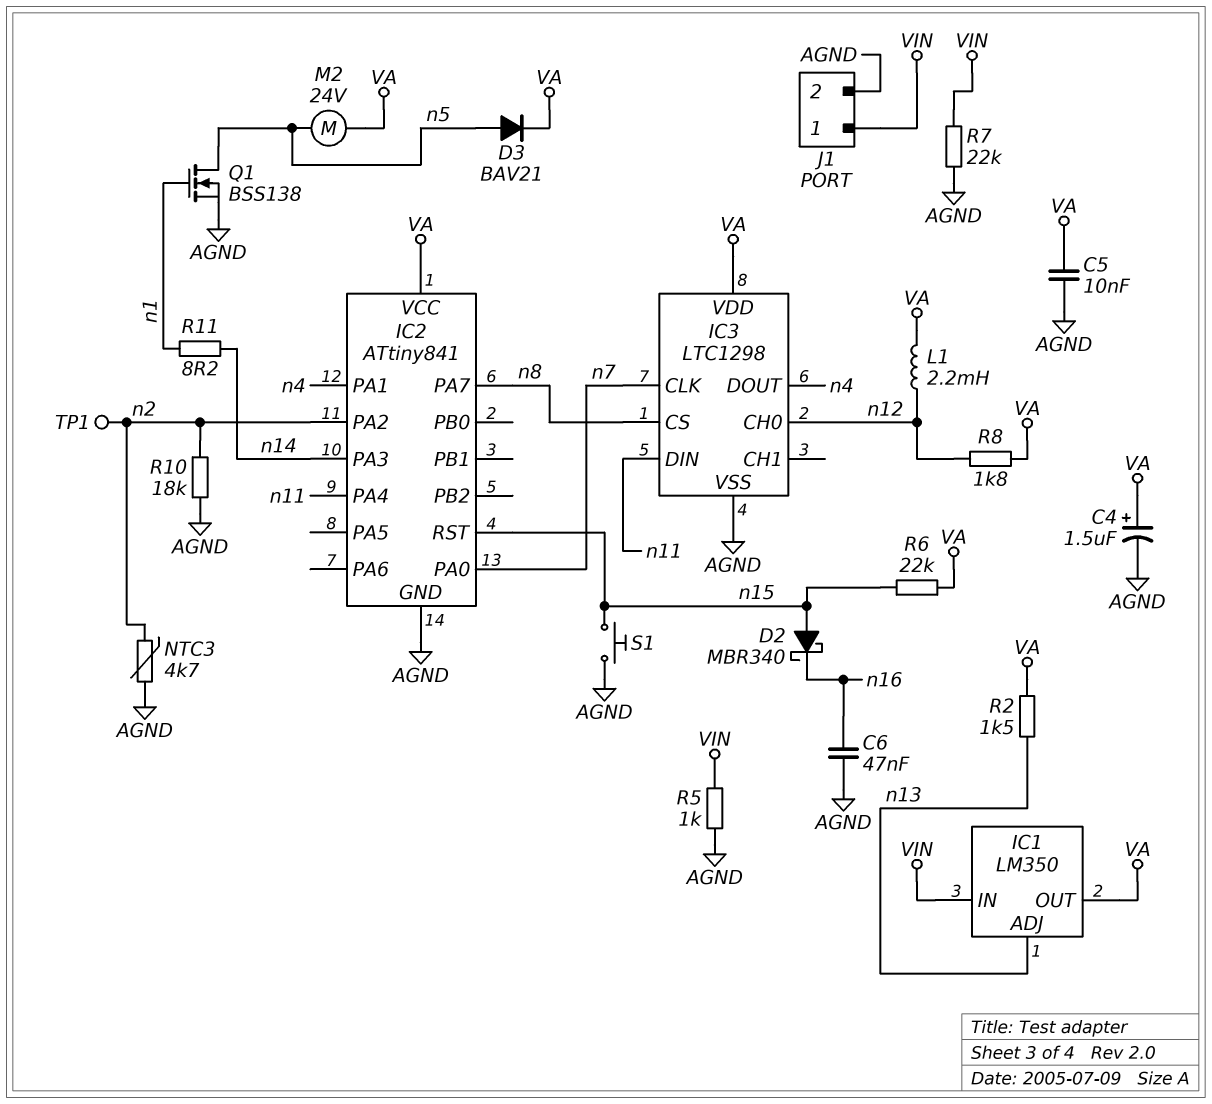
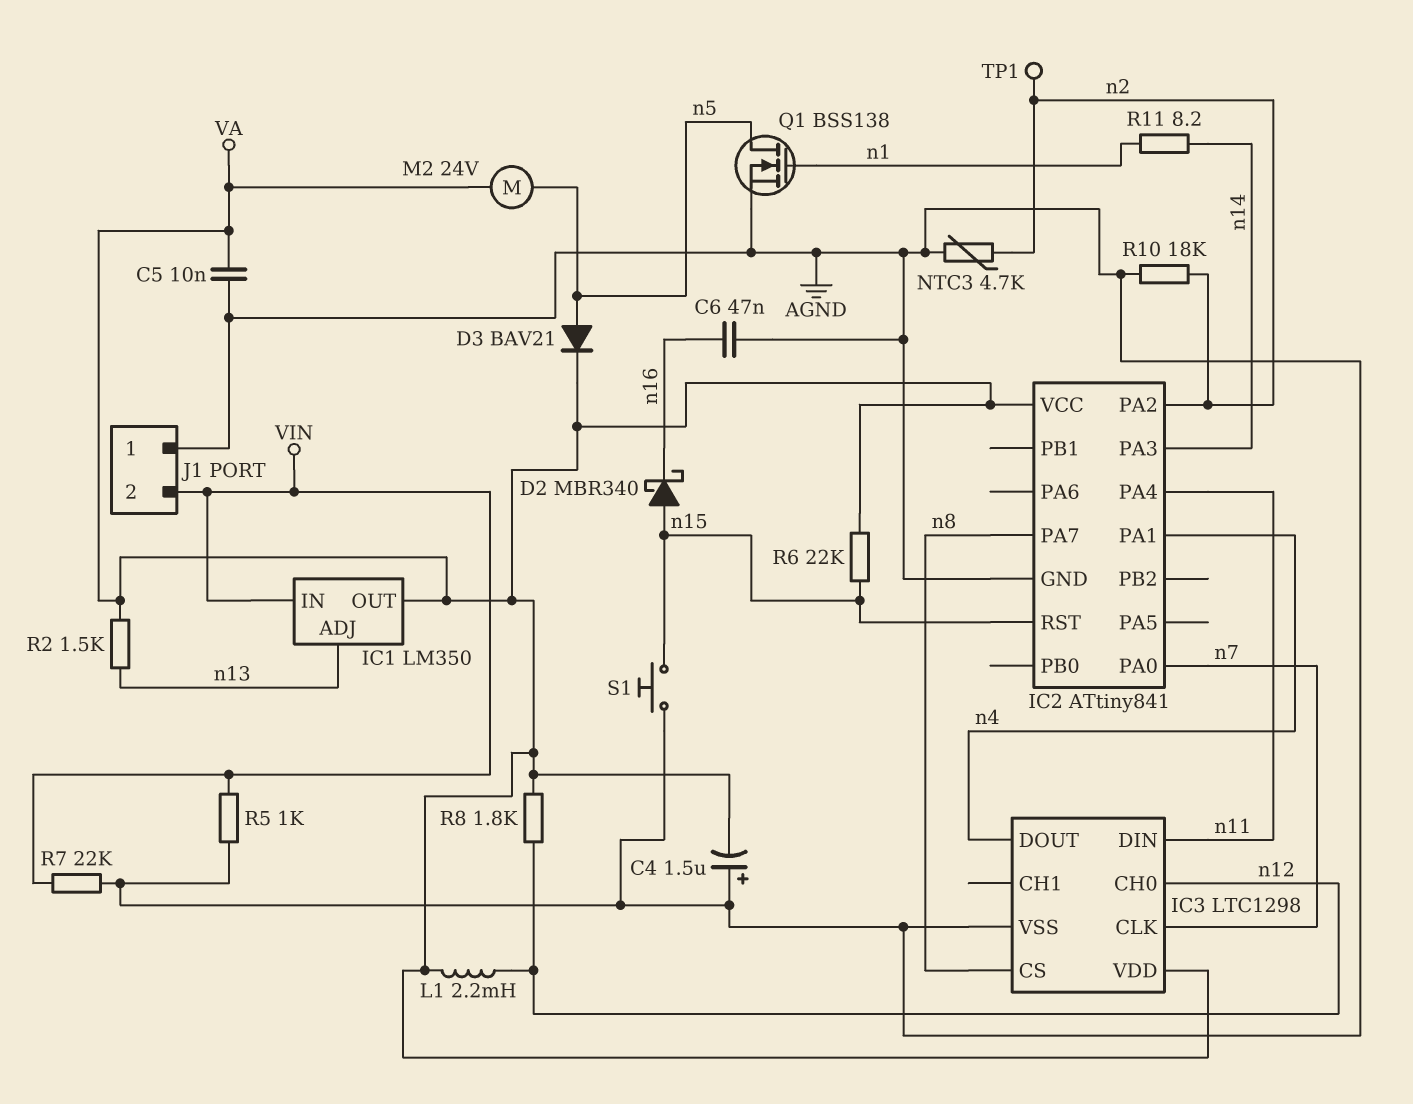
C4: 1.5uF (plus VA, minus AGND) -> 1.5uF (plus AGND, minus VA)
J1 pin 1: VIN -> AGND
J1 pin 2: AGND -> VIN

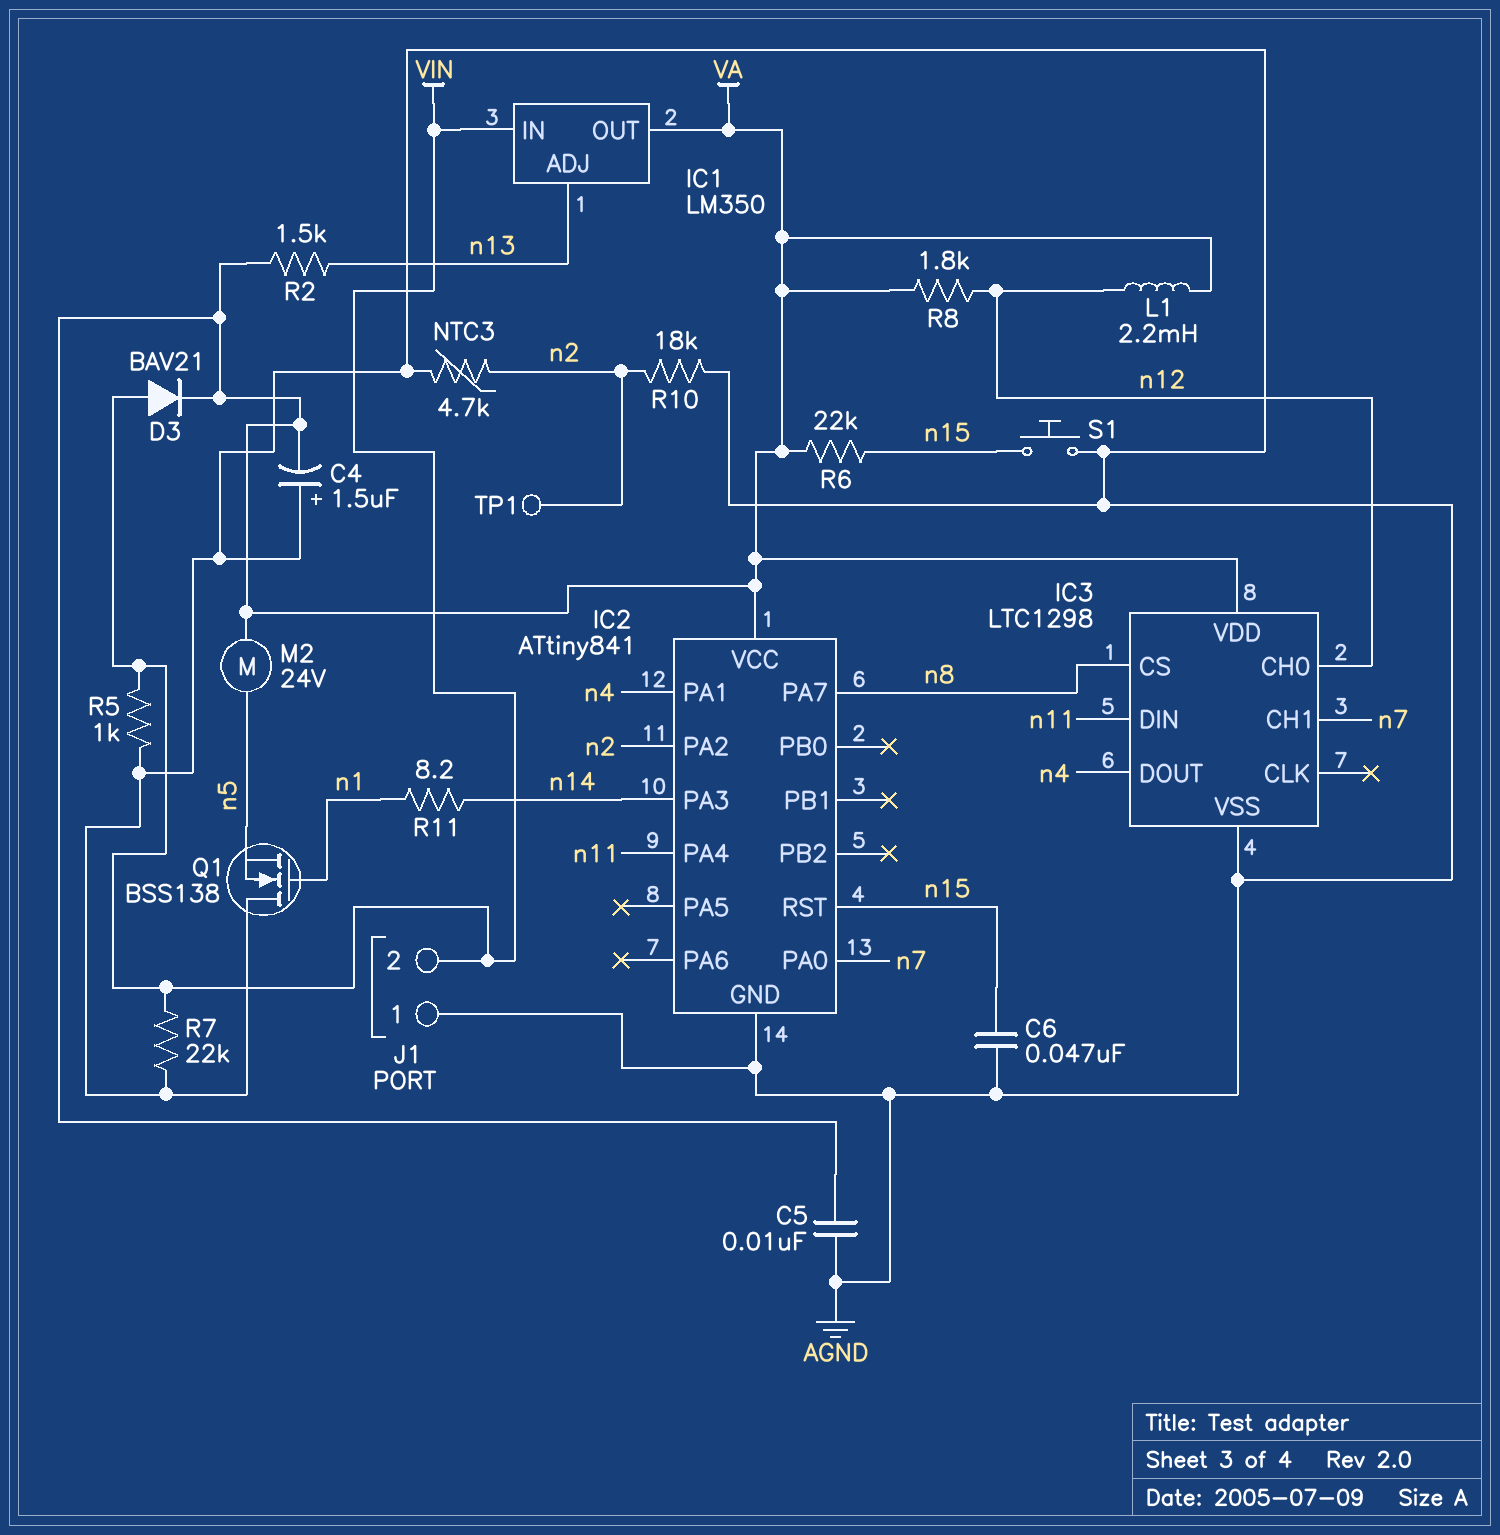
C6: 47nF (AGND, n16) -> 47nF (AGND, n15)
D2: schottky MBR340 (A n15, K n16) -> none
D3: diode BAV21 (A n5, K VA) -> diode BAV21 (A VIN, K VA)
IC3 pin CH1: none -> n7
IC3 pin CLK: n7 -> none
Q1: NMOS BSS138 (G n1, D n5, S AGND) -> NMOS BSS138 (G n1, D AGND, S n5)

